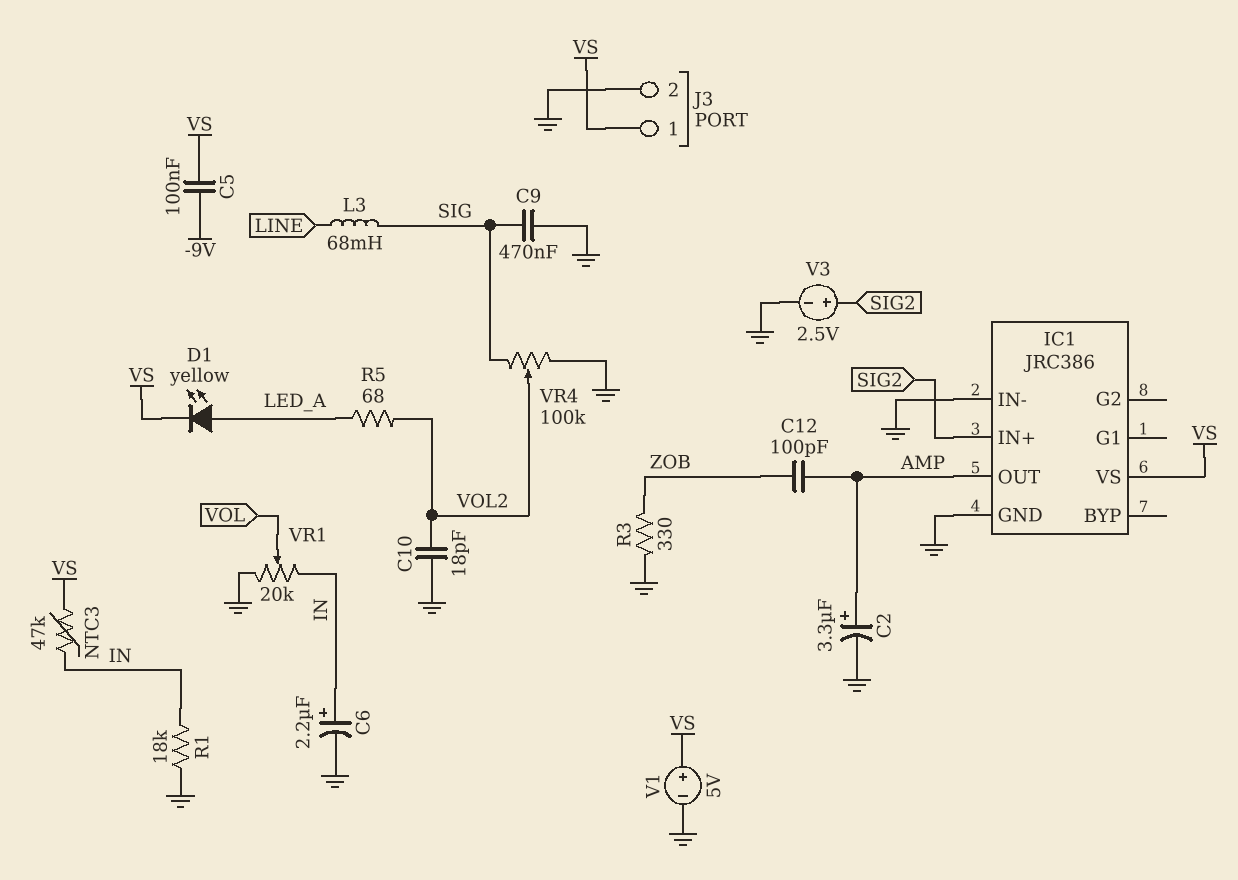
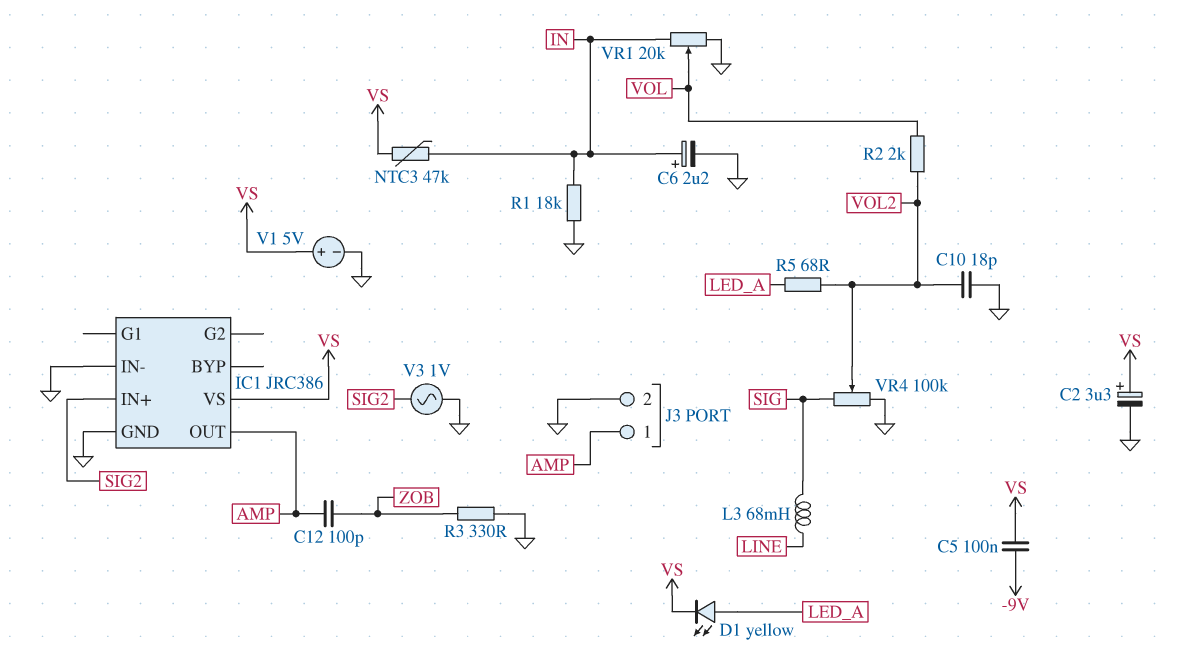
C2: 3.3uF (plus AMP, minus GND) -> 3.3uF (plus VS, minus GND)
C9: 470nF (GND, SIG) -> none
J3 pin 1: VS -> AMP
R2: none -> 2k (VOL, VOL2)
V3: 2.5V (plus SIG2, minus GND) -> AC 1V (GND, SIG2)

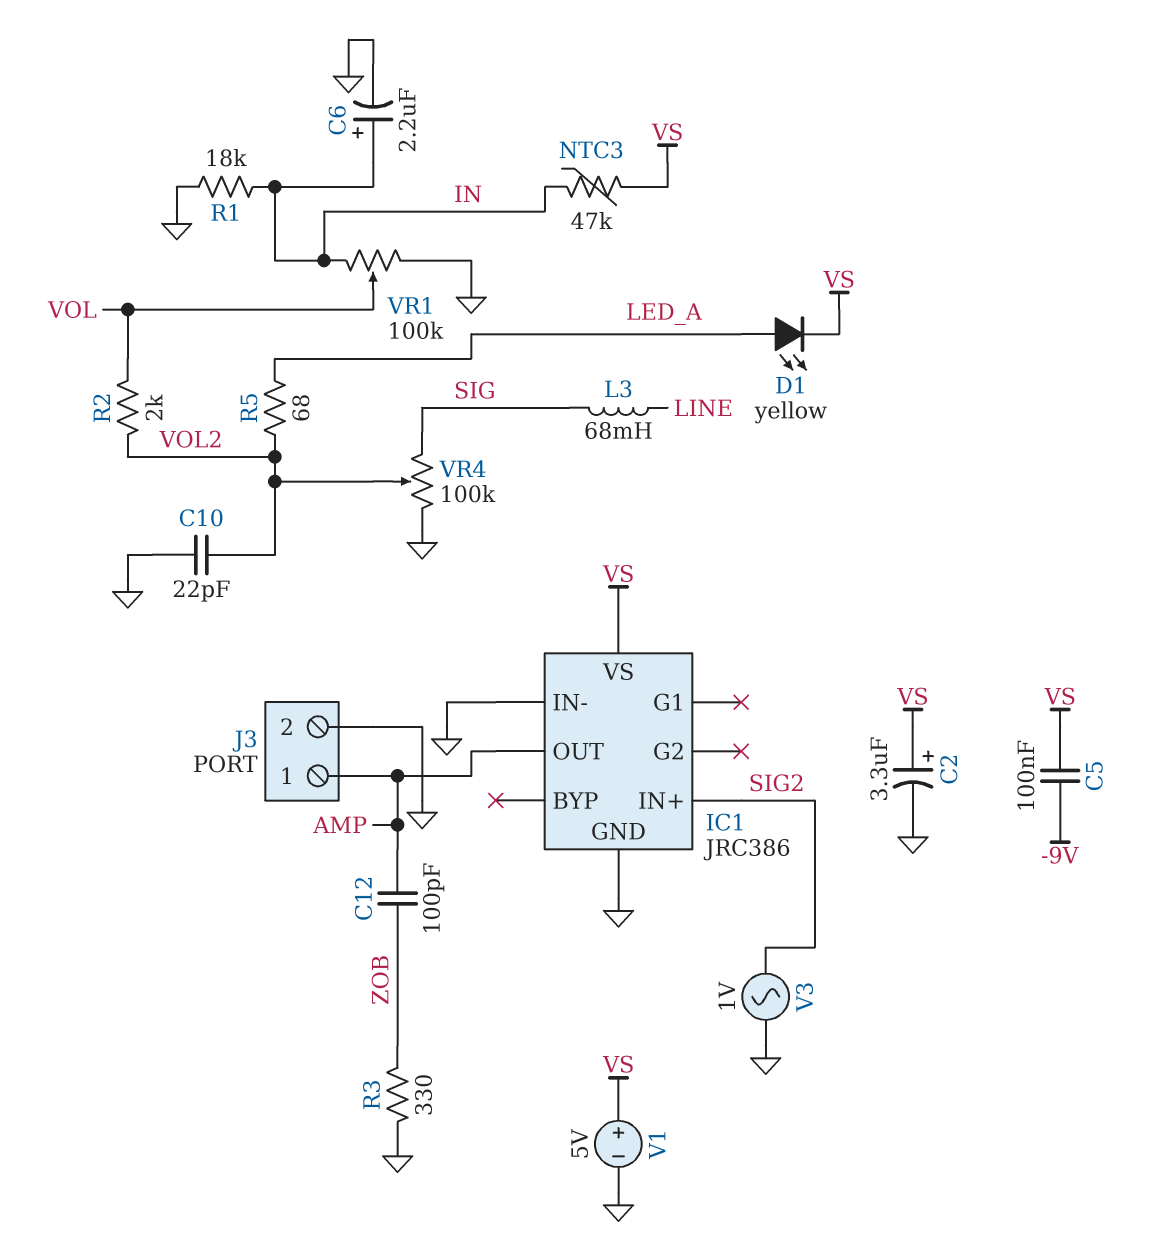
C10: 18pF (GND, VOL2) -> 22pF (GND, VOL2)
VR1: 20k (GND, IN, wiper VOL) -> 100k (GND, IN, wiper VOL)

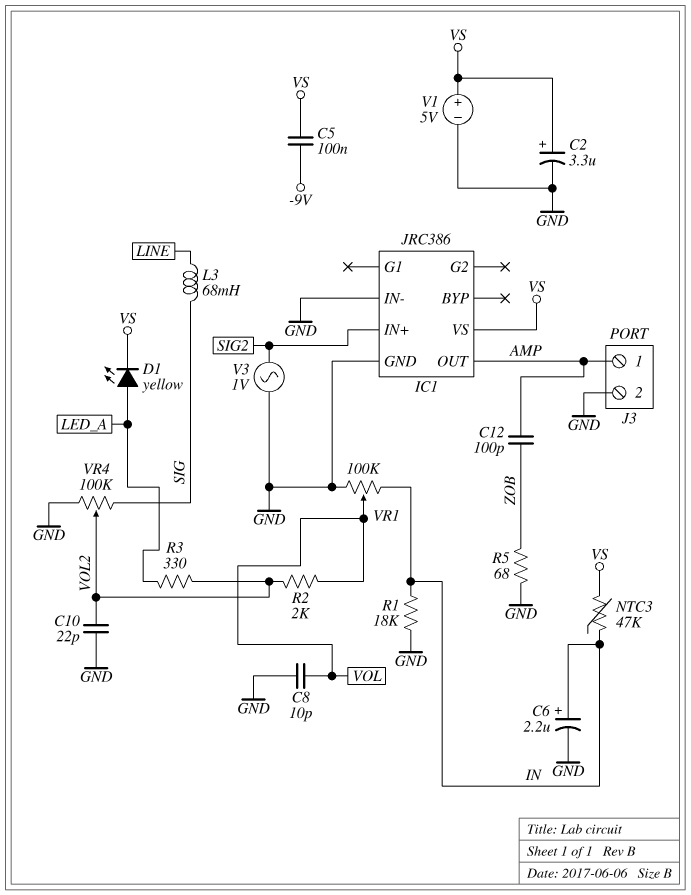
C8: none -> 10pF (GND, VOL)
R3: 330 (GND, ZOB) -> 330 (LED_A, VOL2)
R5: 68 (LED_A, VOL2) -> 68 (GND, ZOB)

